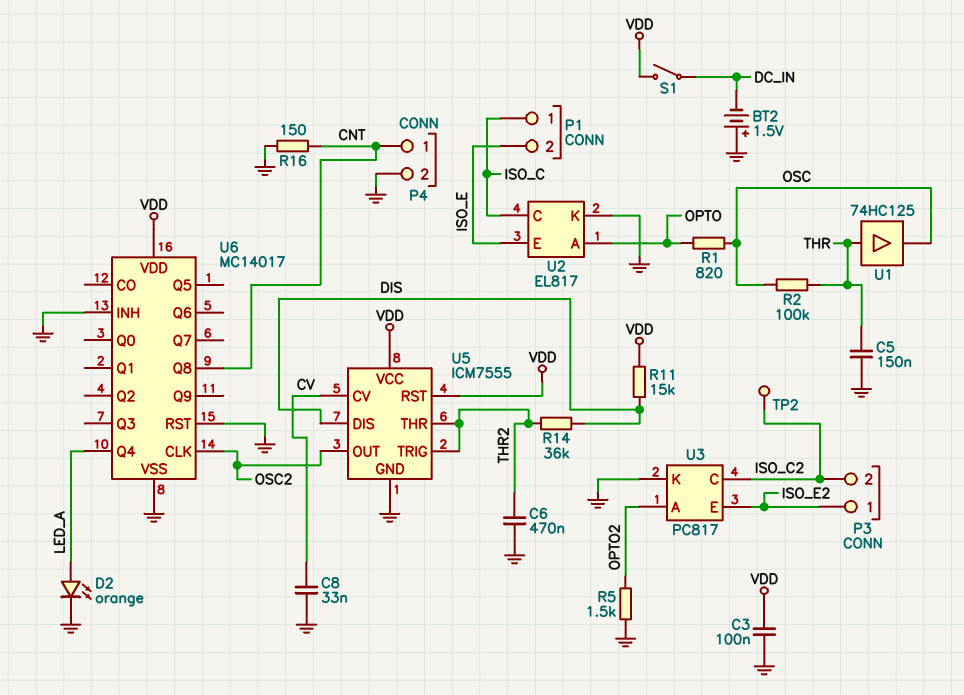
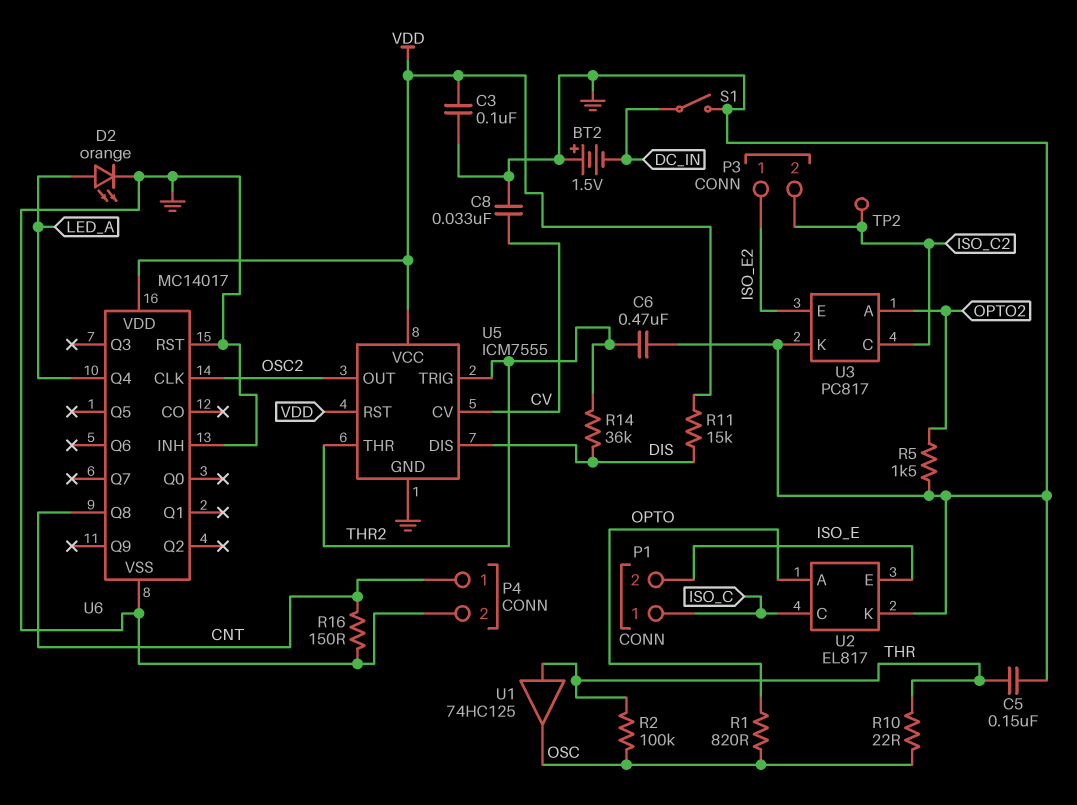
R10: none -> 22 (OSC, THR)
S1: switch (DC_IN, VDD) -> switch (DC_IN, GND)

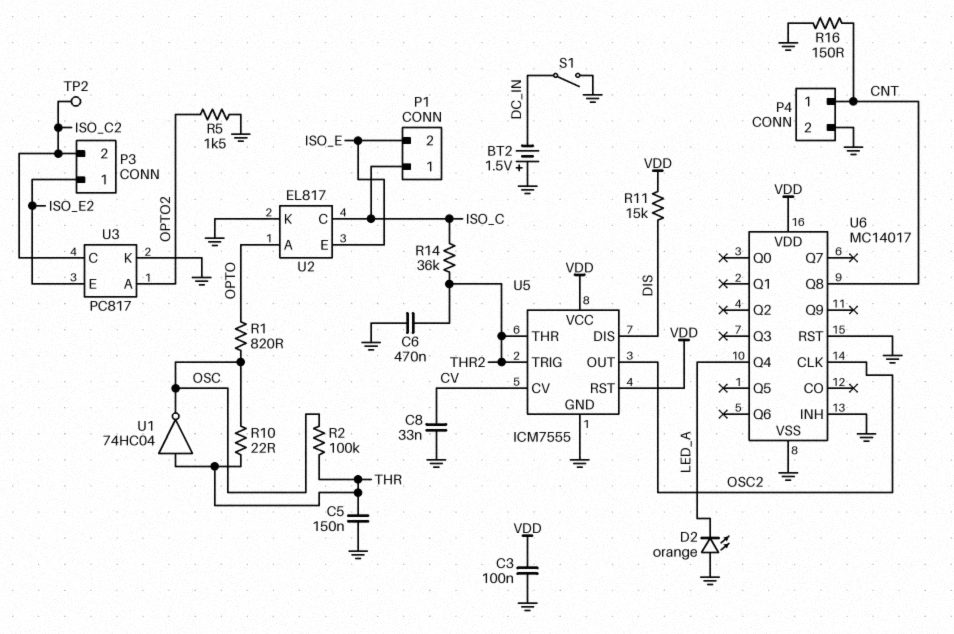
D2: LED orange (A LED_A, K GND) -> LED orange (A GND, K LED_A)
R14: 36k (DIS, THR2) -> 36k (ISO_C, THR2)
U1: buffer 74HC125 (in THR, out OSC) -> NOT 74HC04 (in THR, out OSC)

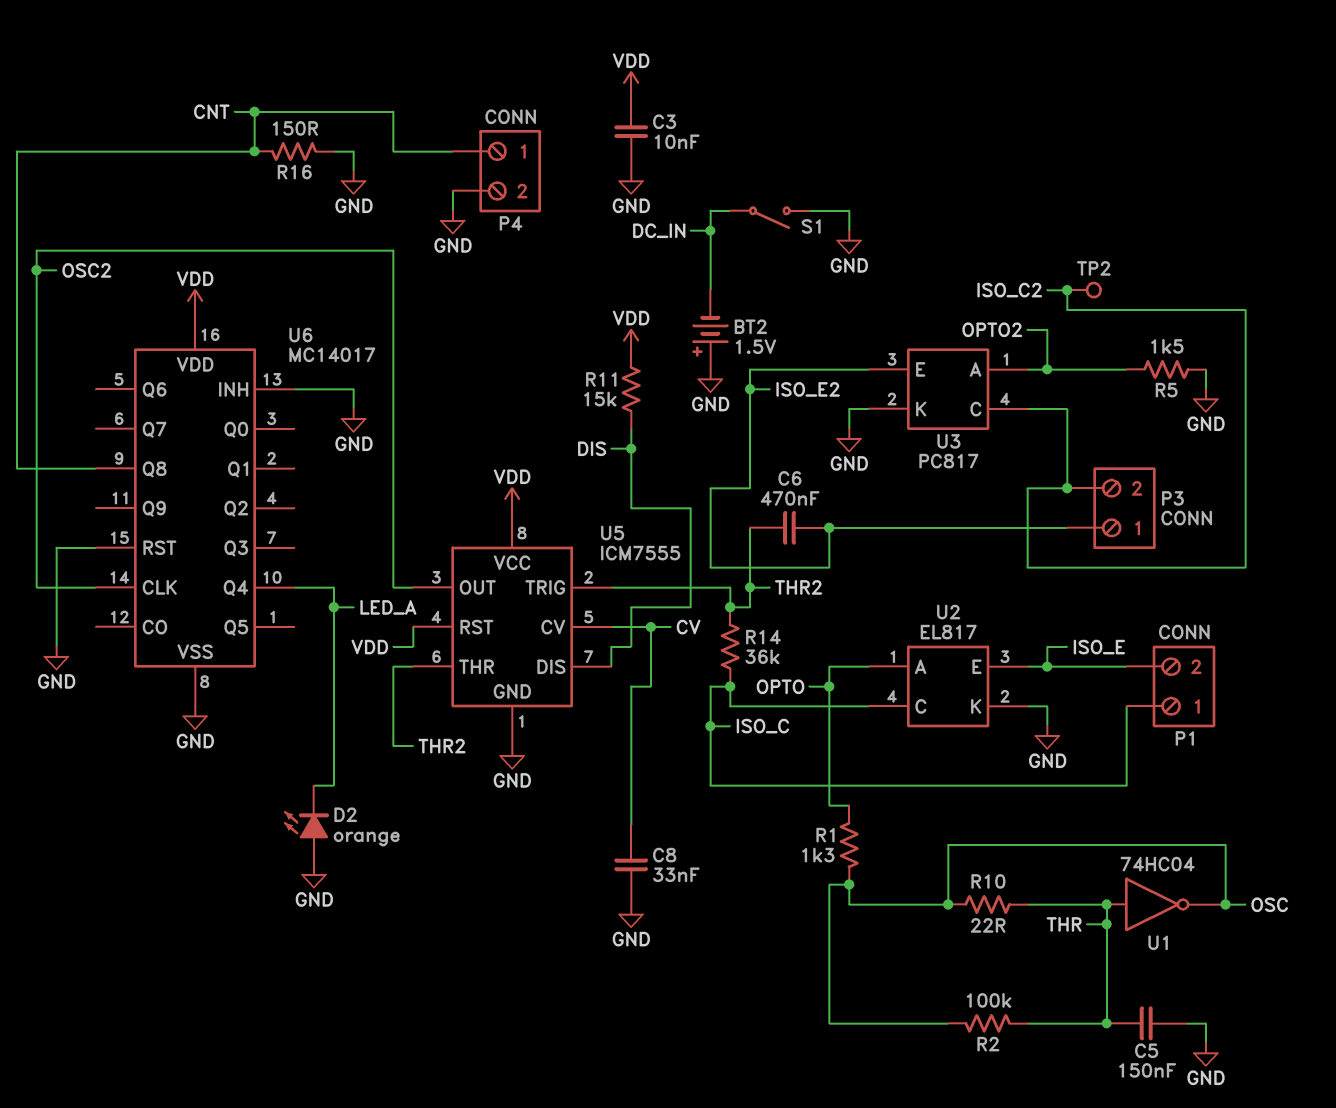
C3: 100nF (GND, VDD) -> 10nF (GND, VDD)
C6: 470nF (GND, THR2) -> 470nF (ISO_E2, THR2)
R1: 820 (OPTO, OSC) -> 1.3k (OPTO, OSC)

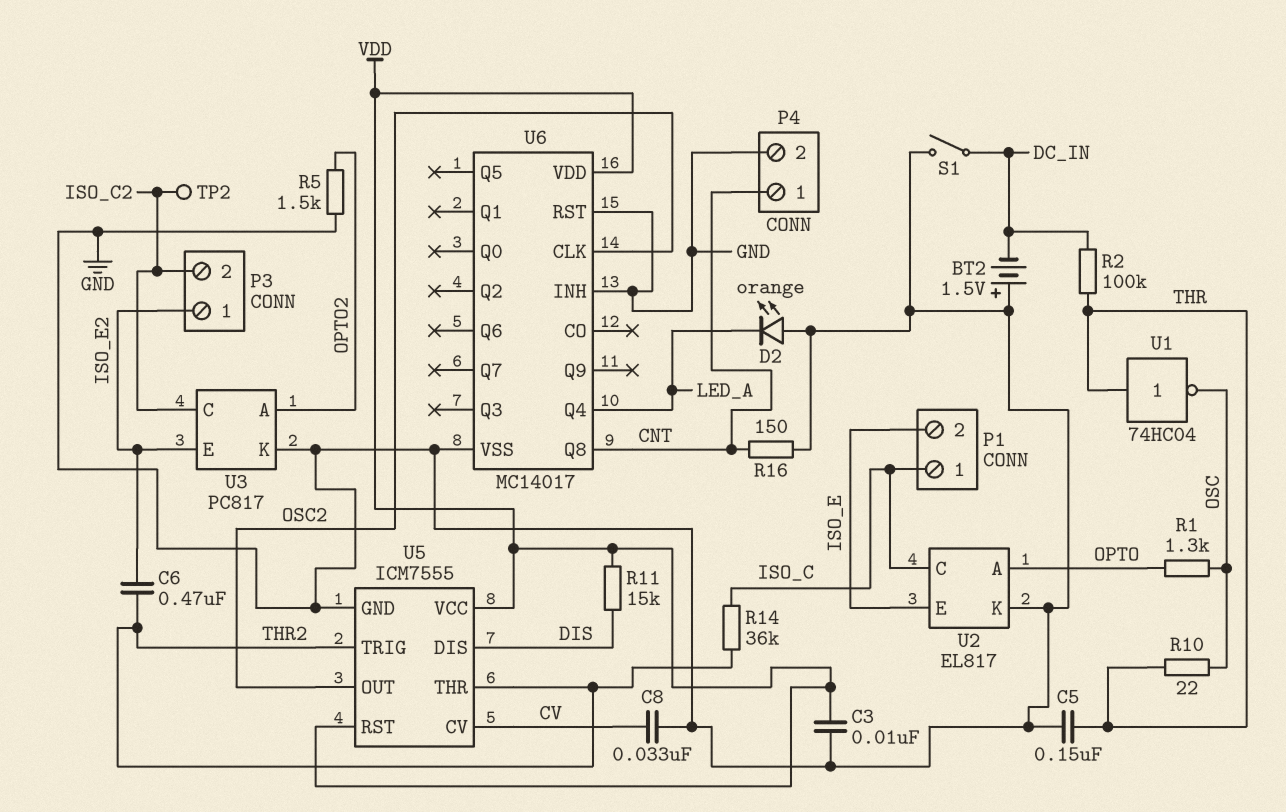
R2: 100k (OSC, THR) -> 100k (DC_IN, THR)

